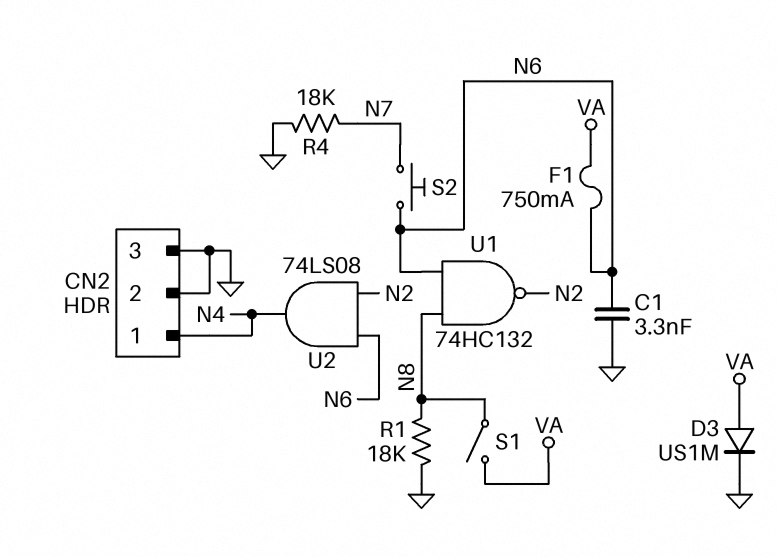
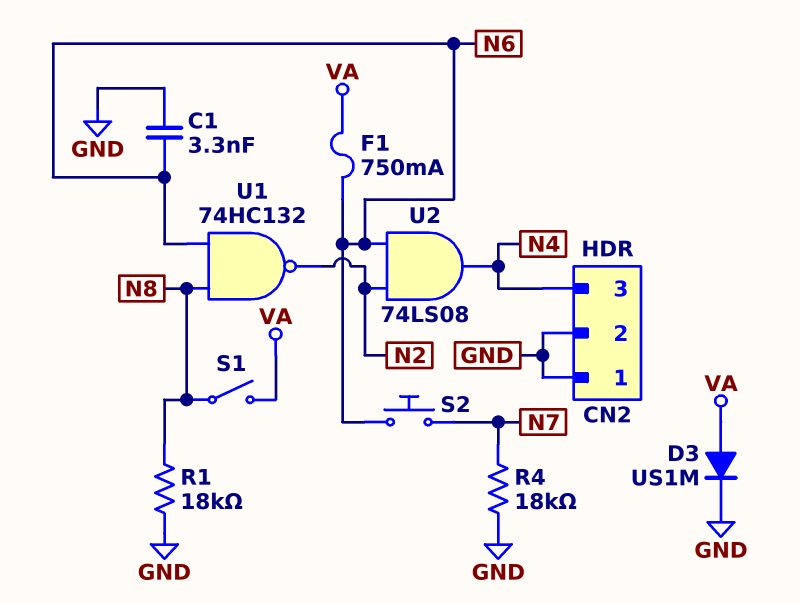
CN2 pin 1: N4 -> GND
CN2 pin 3: GND -> N4

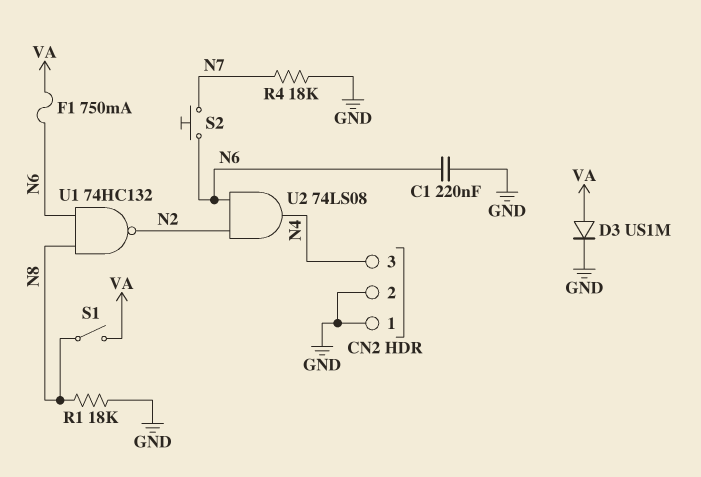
C1: 3.3nF (GND, N6) -> 220nF (GND, N6)

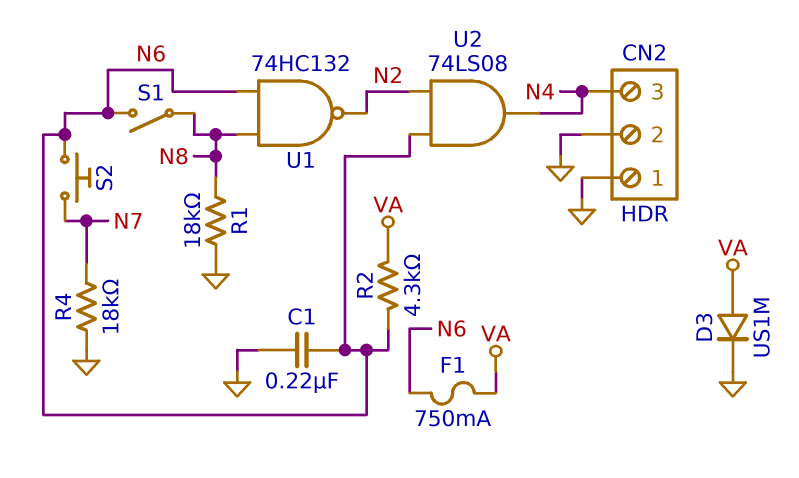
R2: none -> 4.3k (N6, VA)
S1: switch (N8, VA) -> switch (N6, N8)

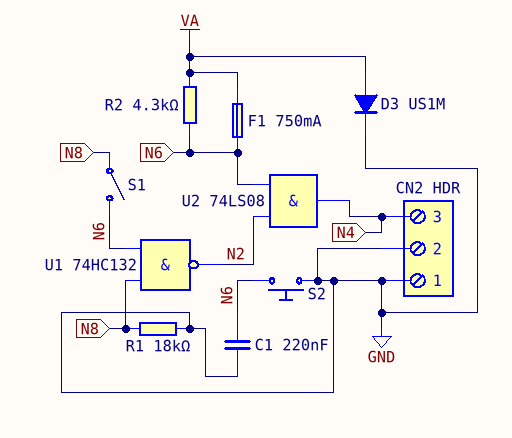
R4: 18k (GND, N7) -> none
S2: button (N6, N7) -> button (GND, N6)

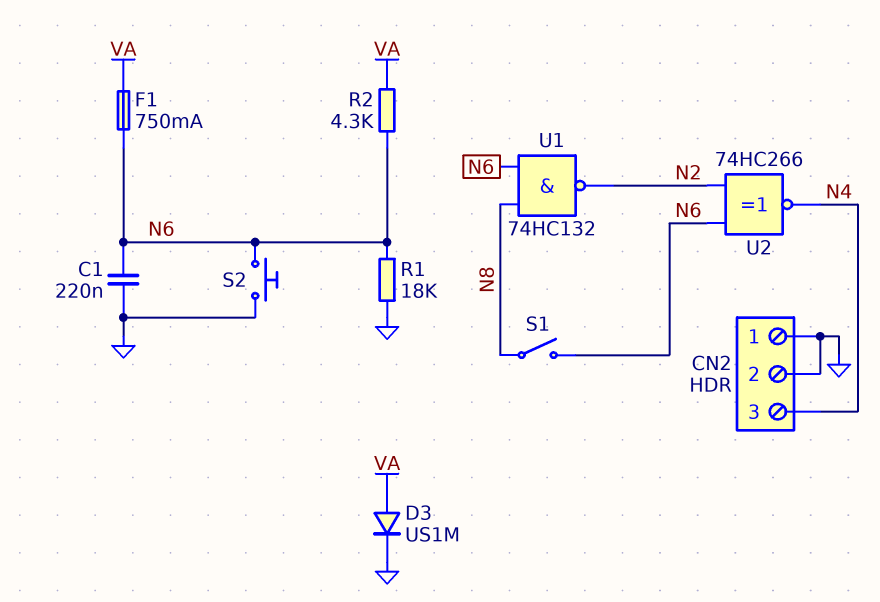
R1: 18k (GND, N8) -> 18k (GND, N6)
U2: AND 74LS08 (in N2, in N6, out N4) -> XNOR 74HC266 (in N2, in N6, out N4)

